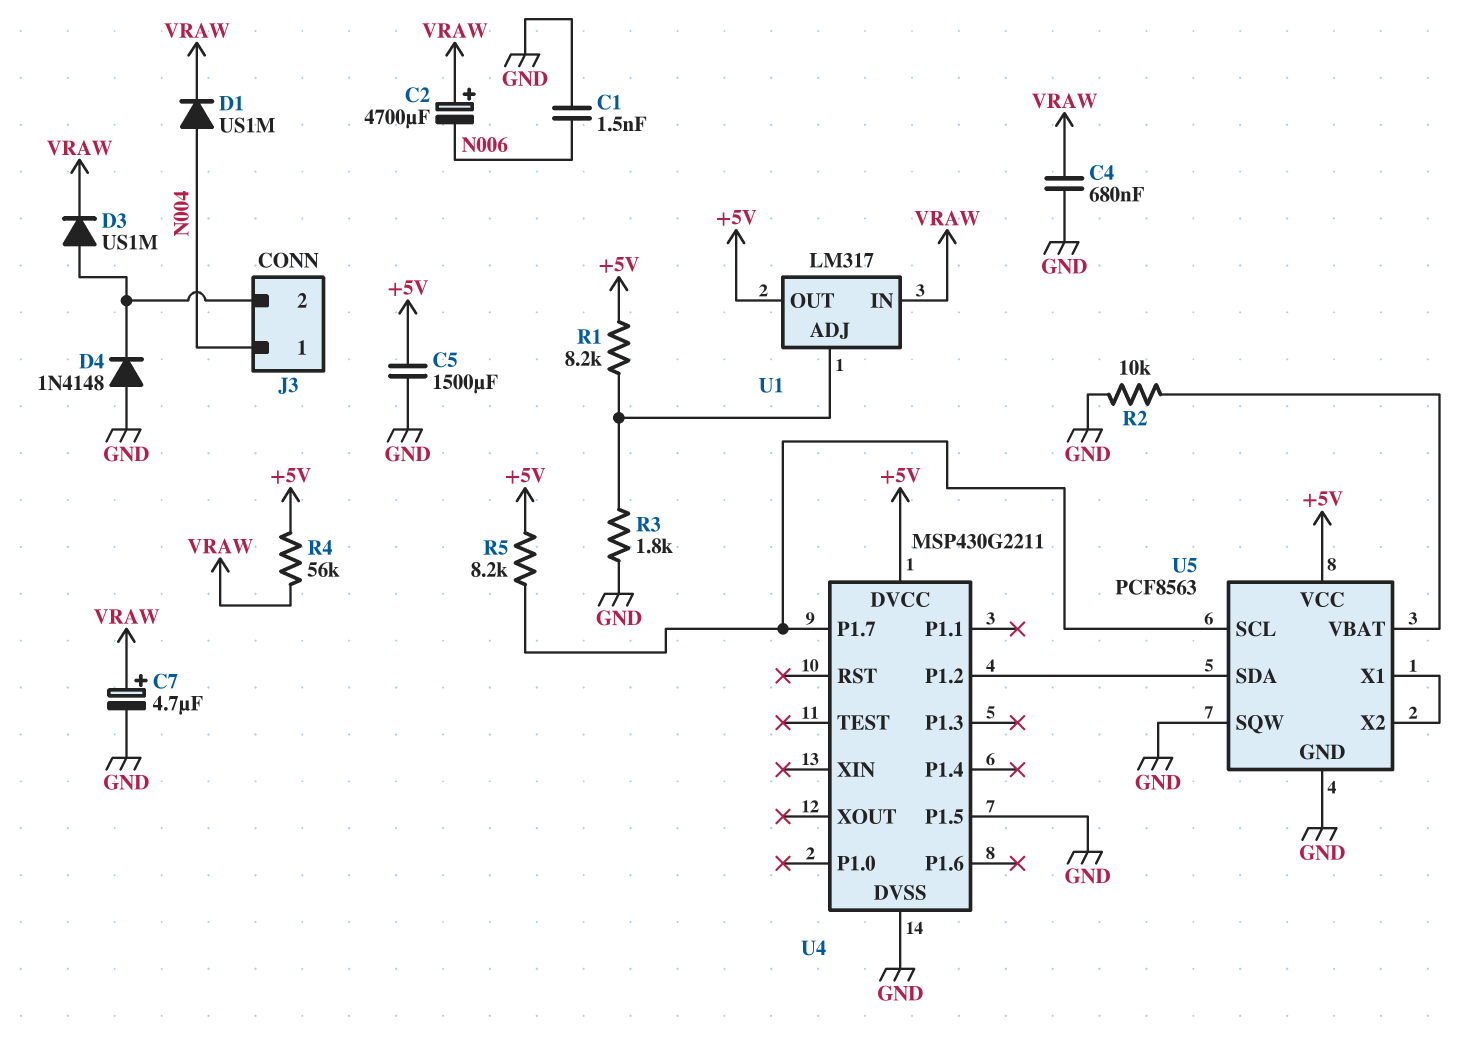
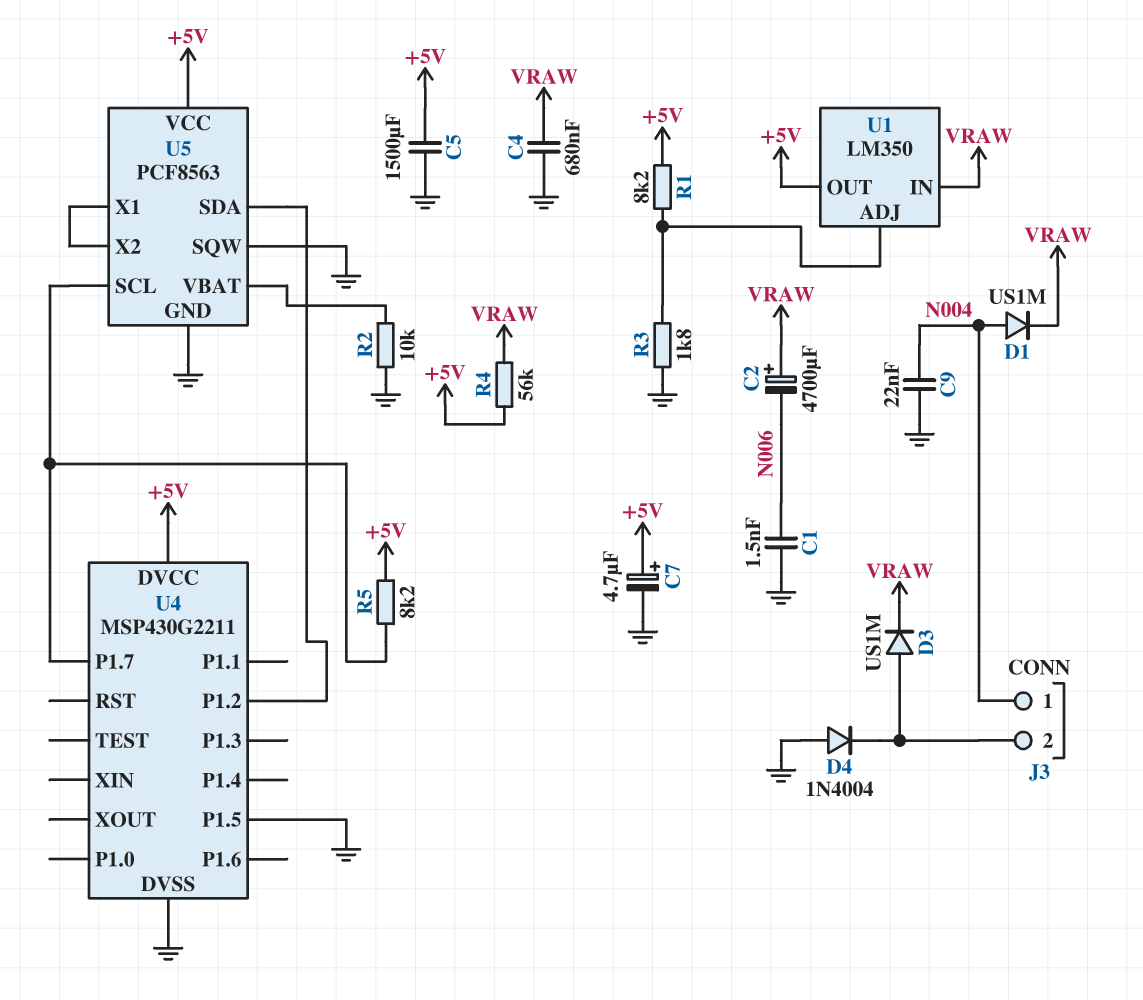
C7: 4.7uF (plus VRAW, minus GND) -> 4.7uF (plus +5V, minus GND)
C9: none -> 22nF (GND, N004)
D4: diode 1N4148 (A GND, K J3/2) -> diode 1N4004 (A GND, K J3/2)
U1: LM317 -> LM350

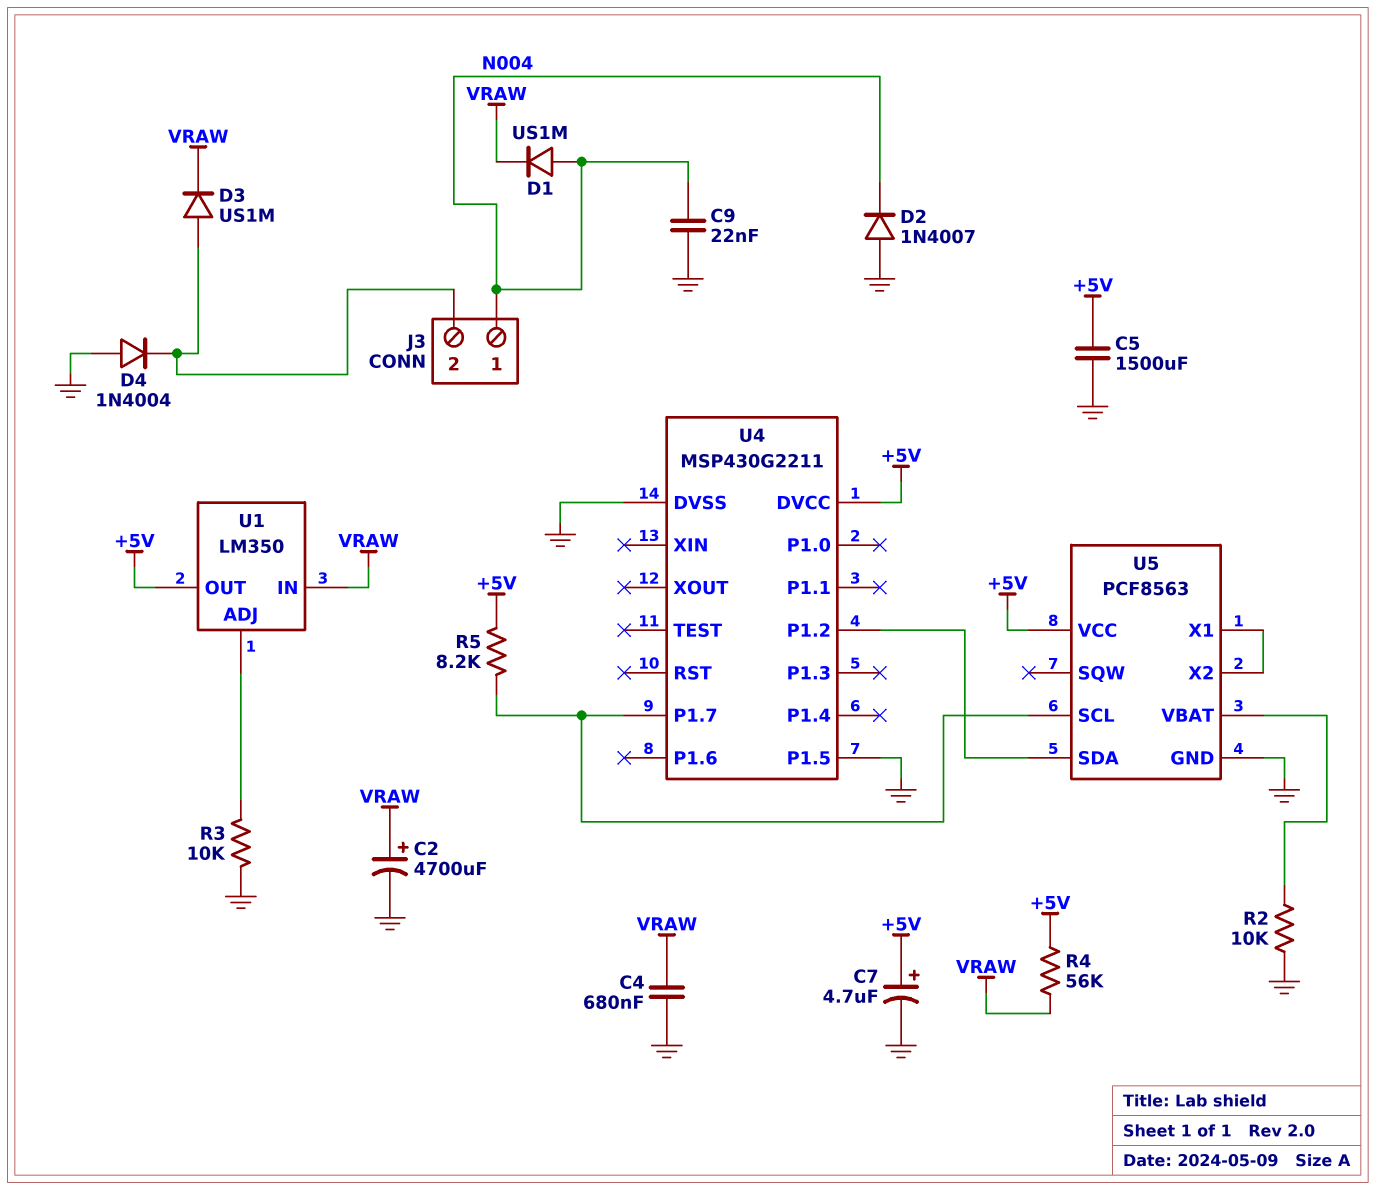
C1: 1.5nF (GND, N006) -> none
C2: 4700uF (plus VRAW, minus N006) -> 4700uF (plus VRAW, minus GND)
D2: none -> diode 1N4007 (A GND, K N004)
R1: 8.2k (+5V, U1/ADJ) -> none
R3: 1.8k (GND, U1/ADJ) -> 10k (GND, U1/ADJ)
U5 pin SQW: GND -> none

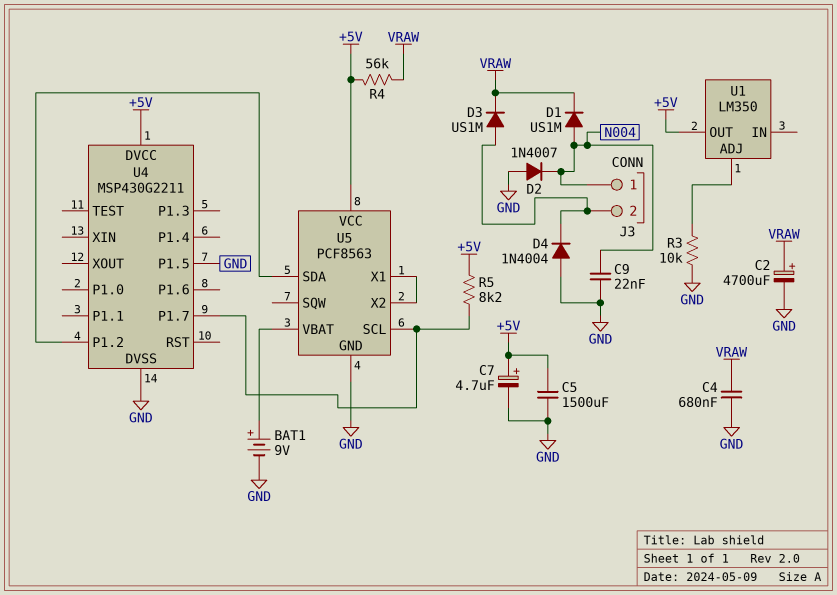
BAT1: none -> 9V (plus U5/VBAT, minus GND)
R2: 10k (GND, U5/VBAT) -> none
U1 pin IN: VRAW -> none

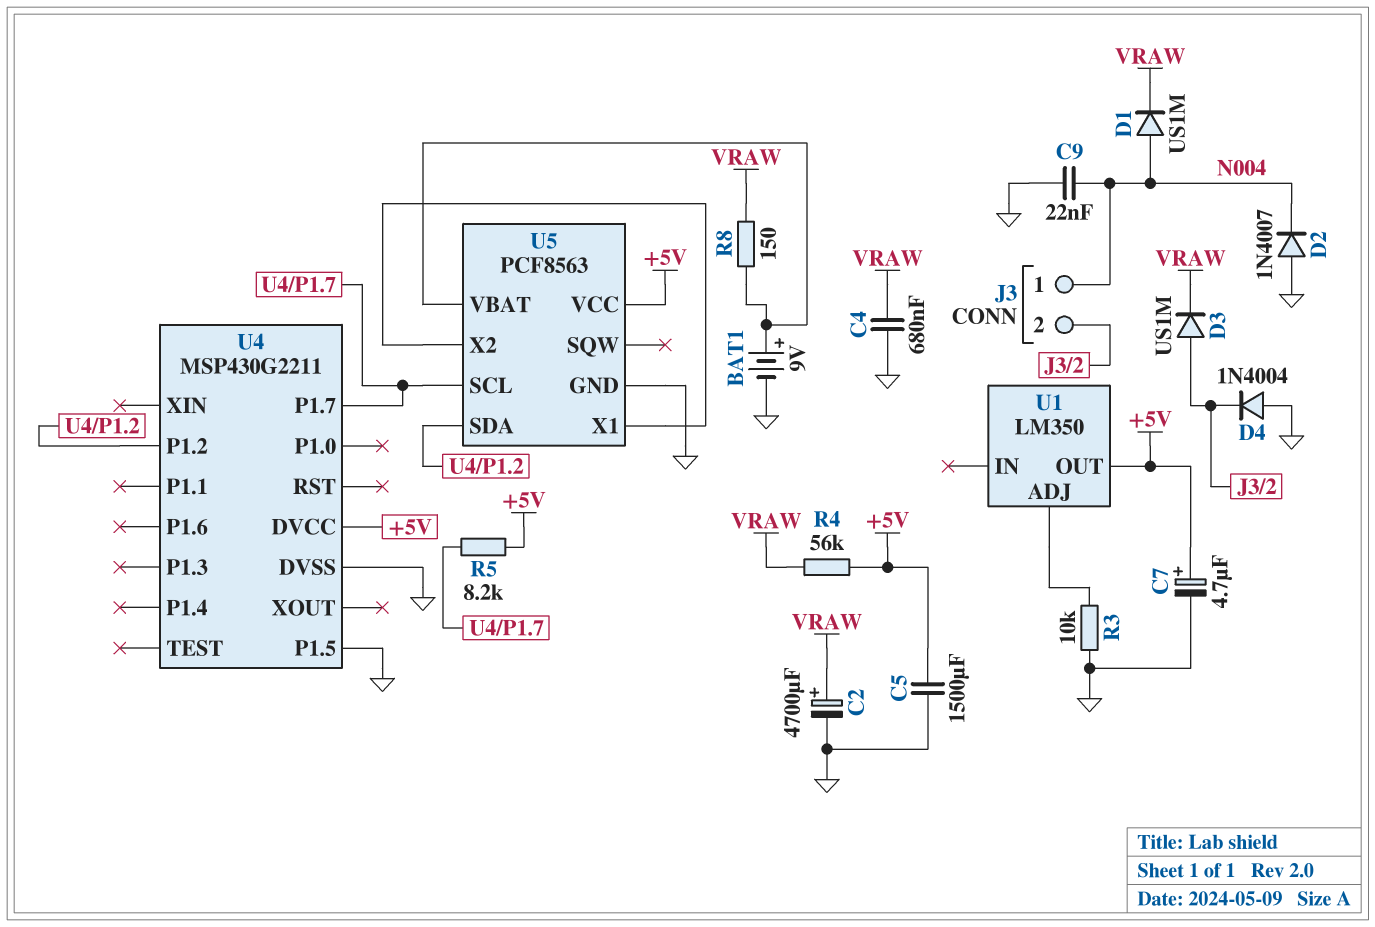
R8: none -> 150 (U5/VBAT, VRAW)

